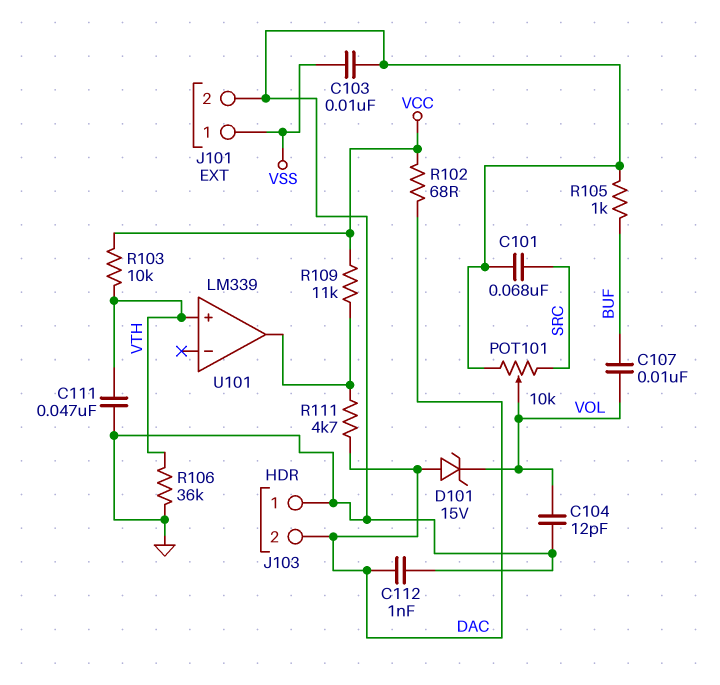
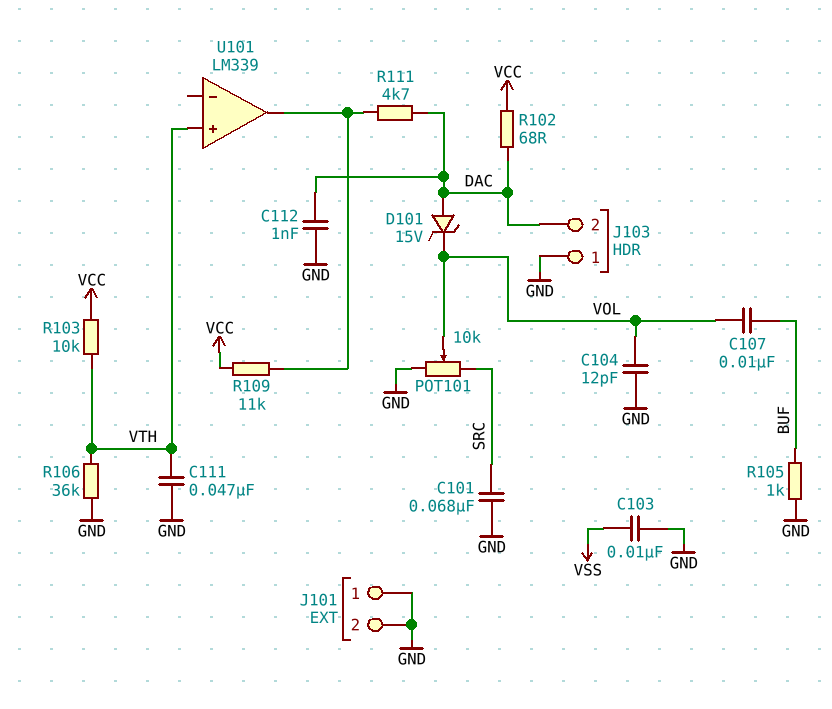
J101 pin 1: VSS -> GND

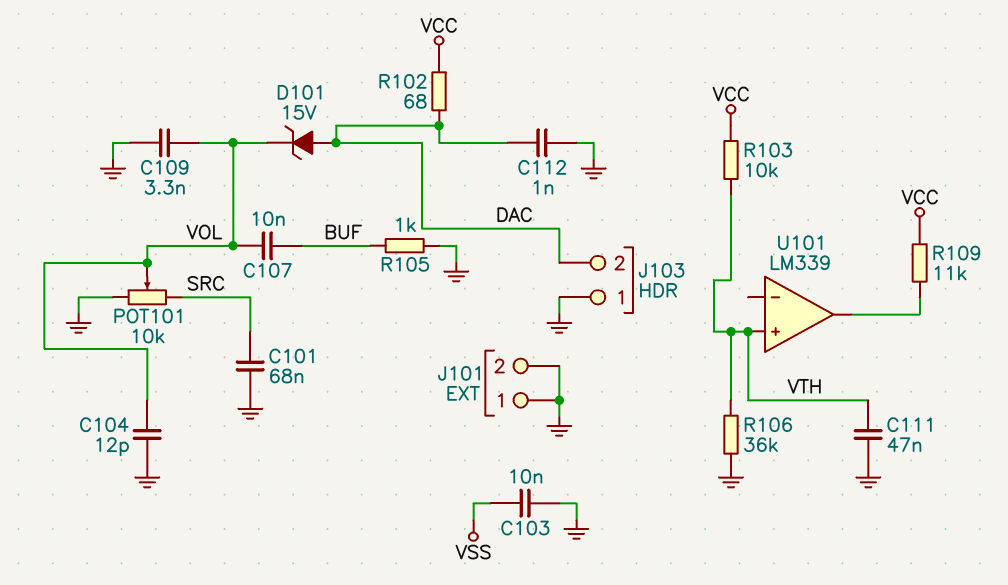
C109: none -> 3.3nF (GND, VOL)
R111: 4.7k (DAC, U101/out) -> none

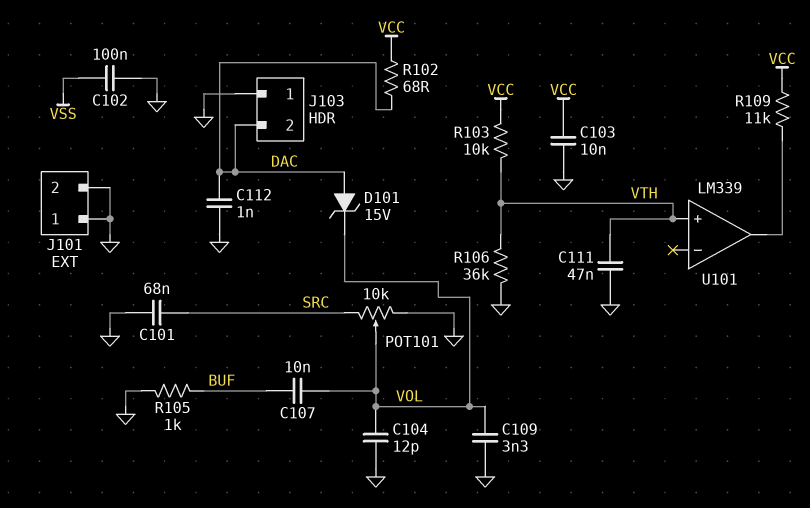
C102: none -> 100nF (GND, VSS)
C103: 10nF (GND, VSS) -> 10nF (GND, VCC)

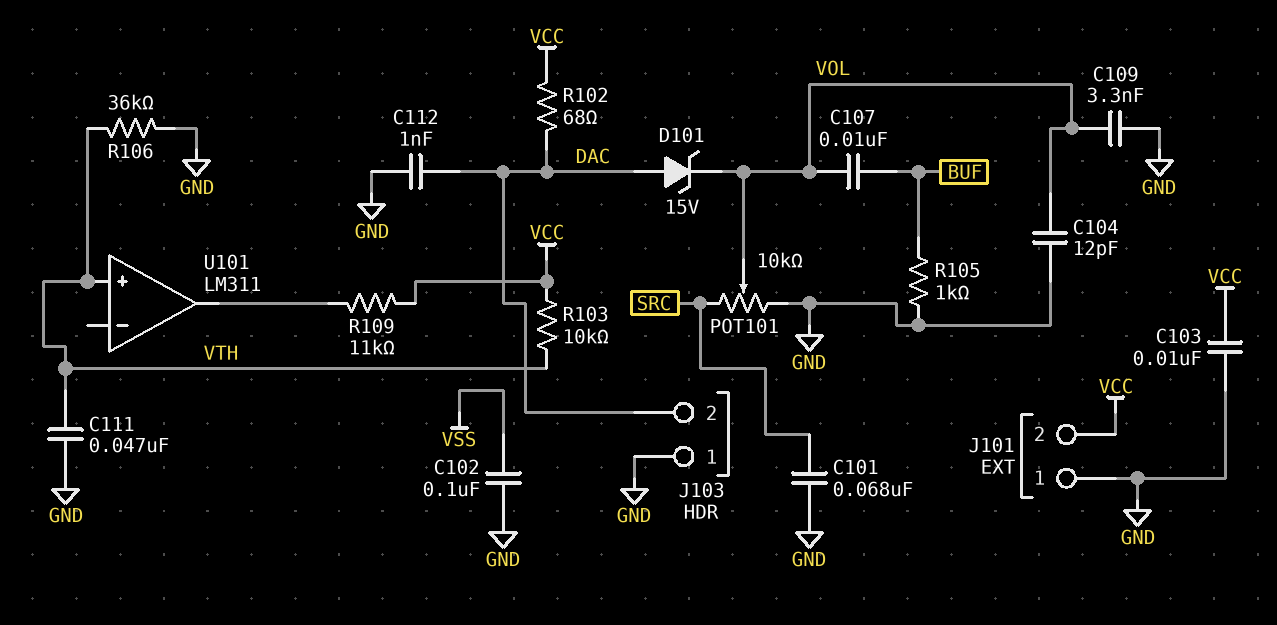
J101 pin 2: GND -> VCC
U101: LM339 -> LM311

